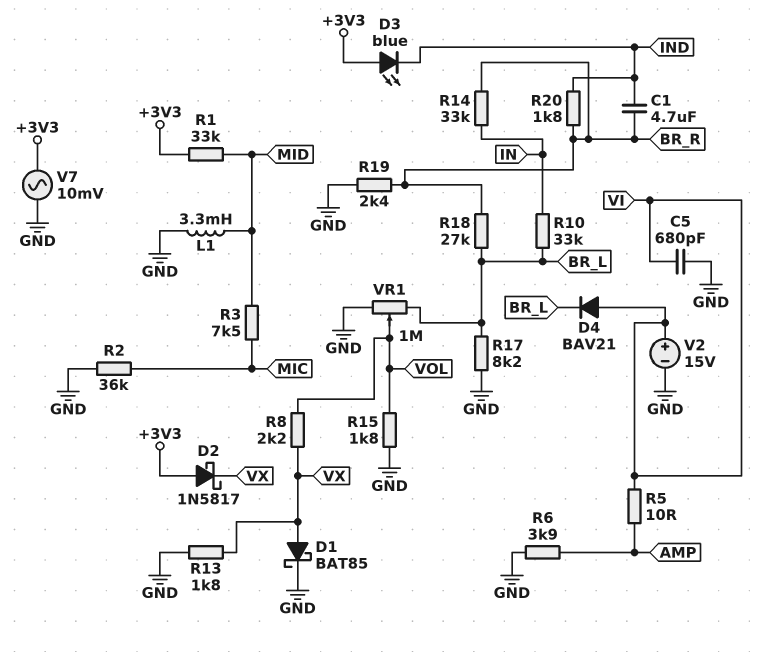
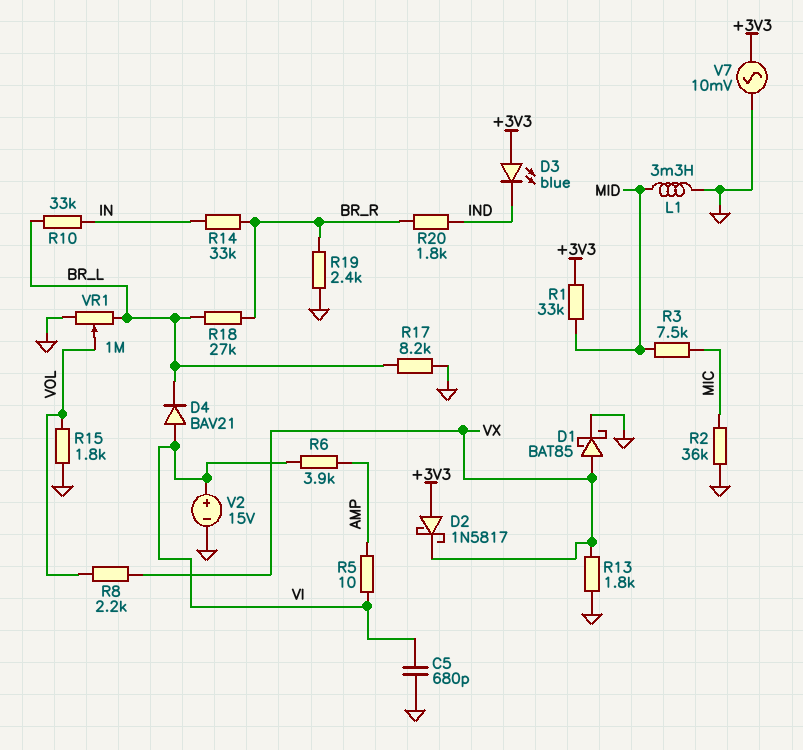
C1: 4.7uF (BR_R, IND) -> none
R6: 3.9k (AMP, GND) -> 3.9k (AMP, VI)

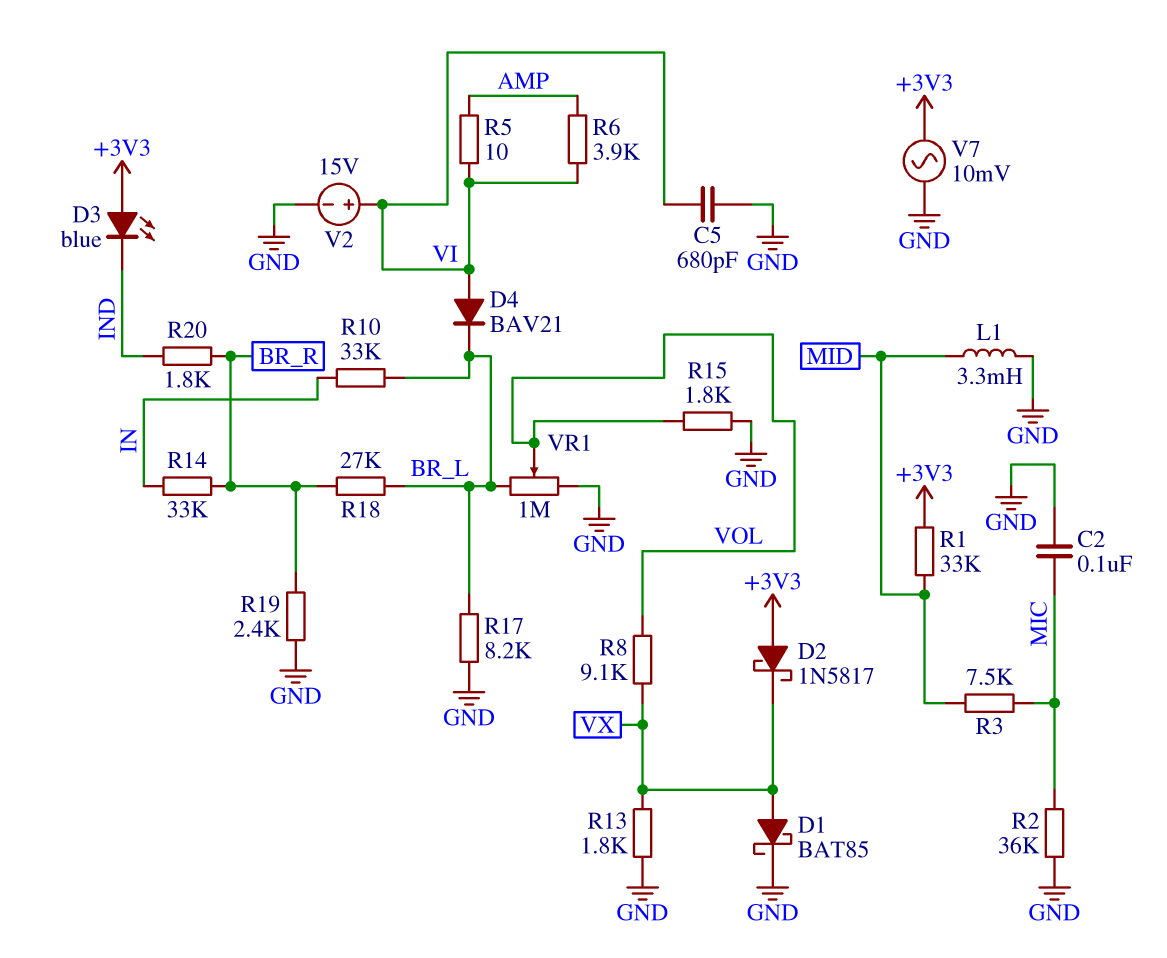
C2: none -> 100nF (GND, MIC)
R8: 2.2k (VOL, VX) -> 9.1k (VOL, VX)

